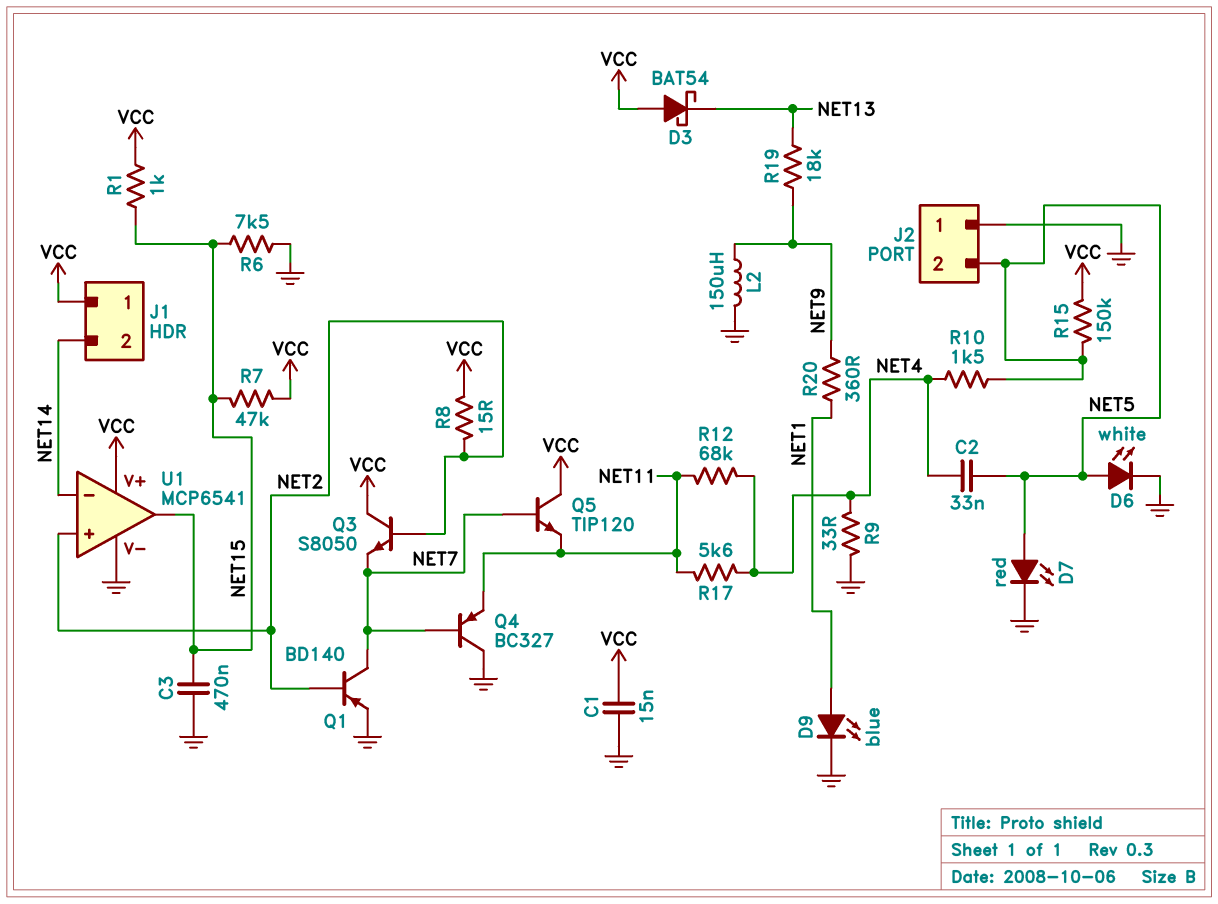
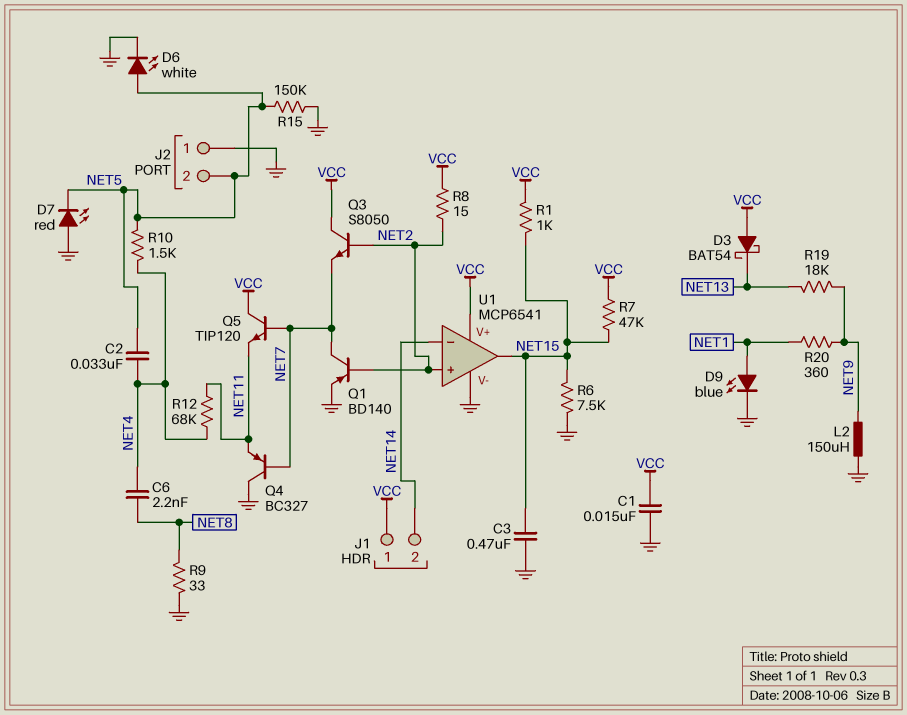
C6: none -> 2.2nF (NET4, NET8)
D7: LED red (A NET5, K GND) -> LED red (A GND, K NET5)
R9: 33 (GND, NET4) -> 33 (GND, NET8)
R15: 150k (NET5, VCC) -> 150k (GND, NET5)
R17: 5.6k (NET4, NET11) -> none

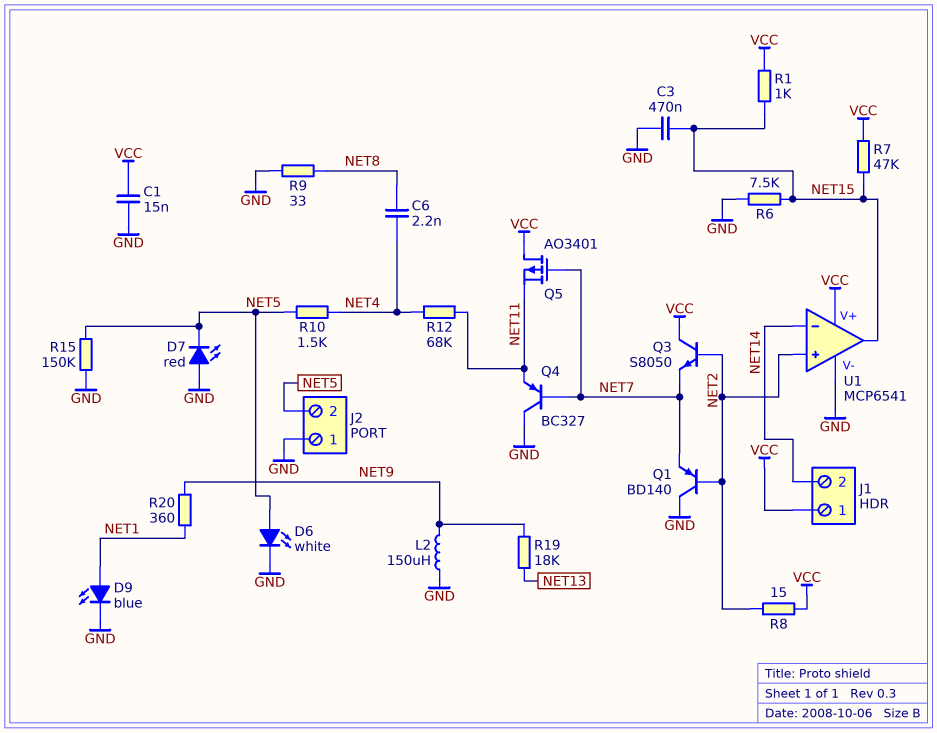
C2: 33nF (NET4, NET5) -> none
D3: schottky BAT54 (A VCC, K NET13) -> none
Q1: PNP BD140 (B NET2, C NET7, E GND) -> PNP BD140 (B NET2, C GND, E NET7)
Q5: NPN TIP120 (B NET7, C VCC, E NET11) -> PMOS AO3401 (G NET7, D VCC, S NET11)

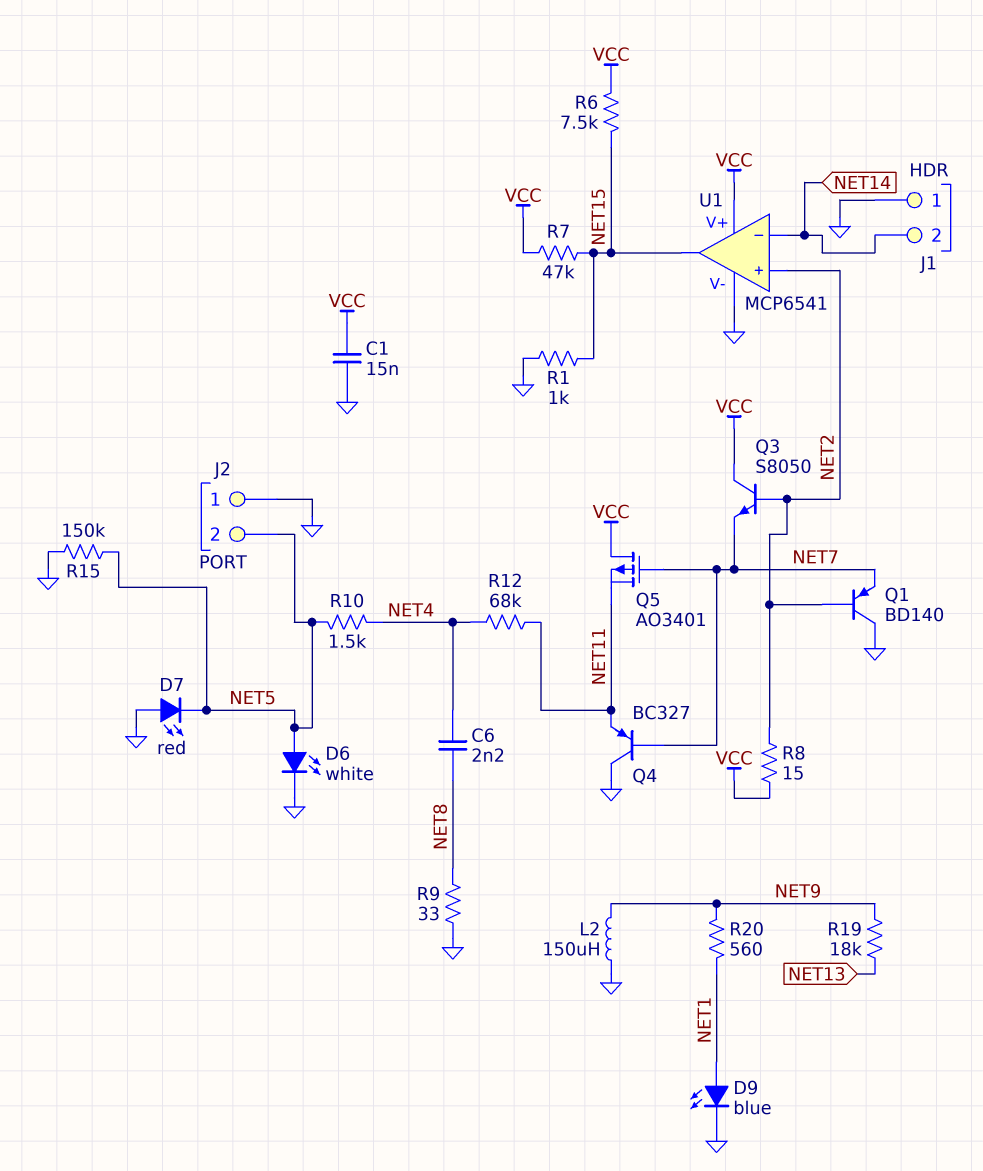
C3: 470nF (GND, NET15) -> none
J1 pin 1: VCC -> GND
R1: 1k (NET15, VCC) -> 1k (GND, NET15)
R6: 7.5k (GND, NET15) -> 7.5k (NET15, VCC)
R20: 360 (NET1, NET9) -> 560 (NET1, NET9)

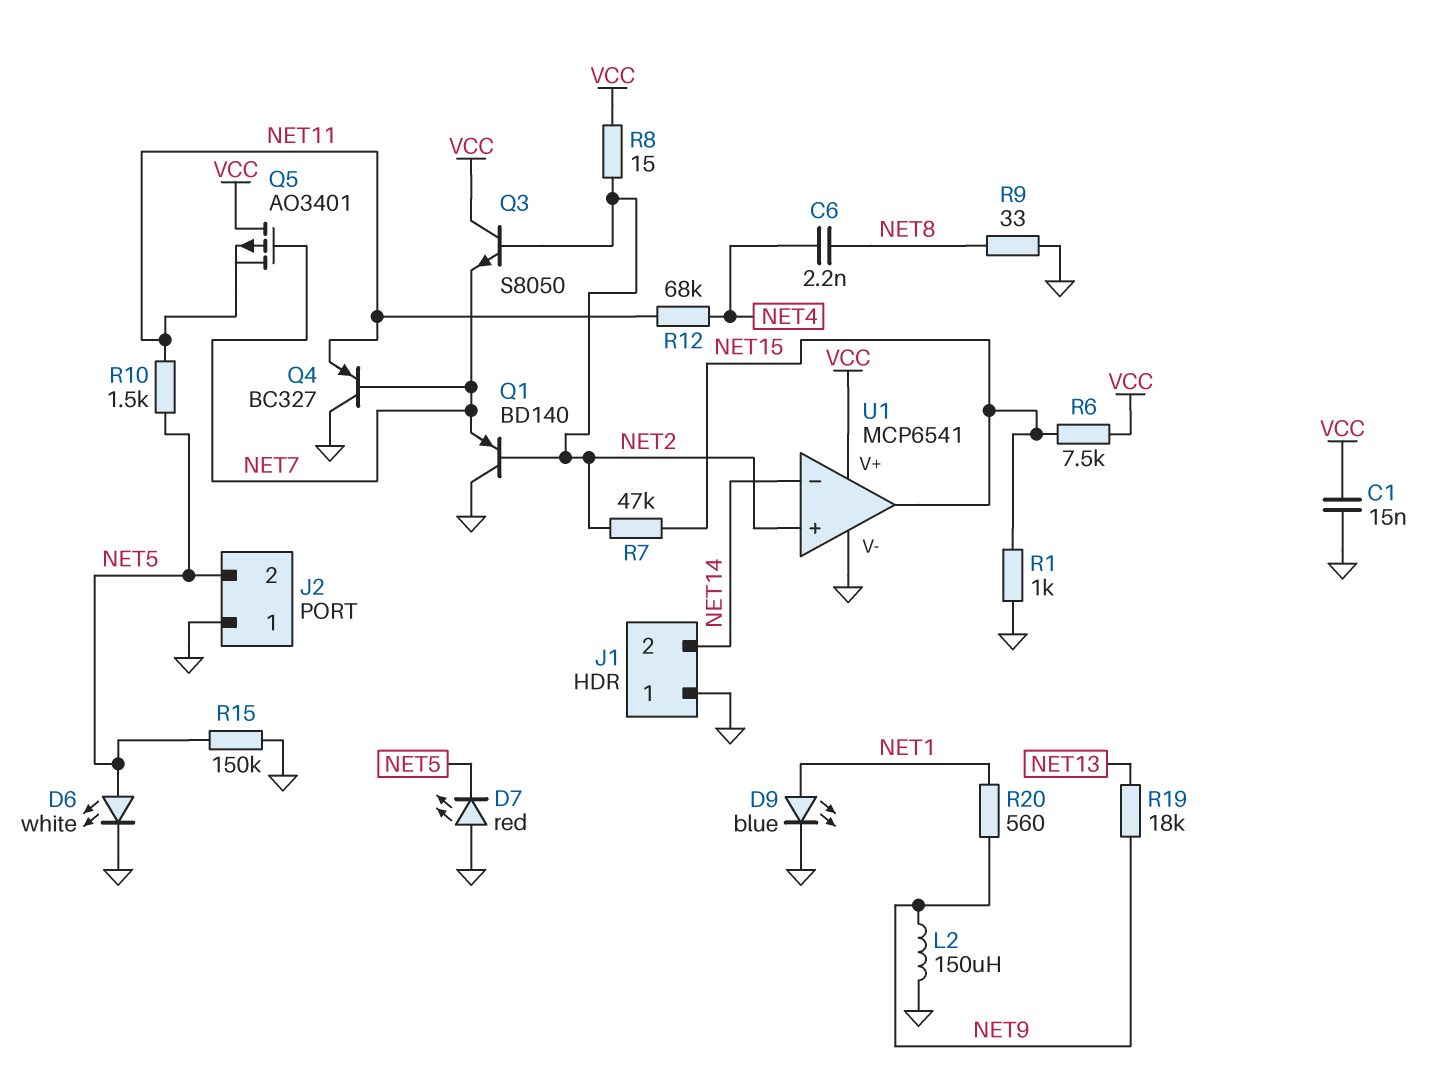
R7: 47k (NET15, VCC) -> 47k (NET2, NET15)
R10: 1.5k (NET4, NET5) -> 1.5k (NET5, NET11)

